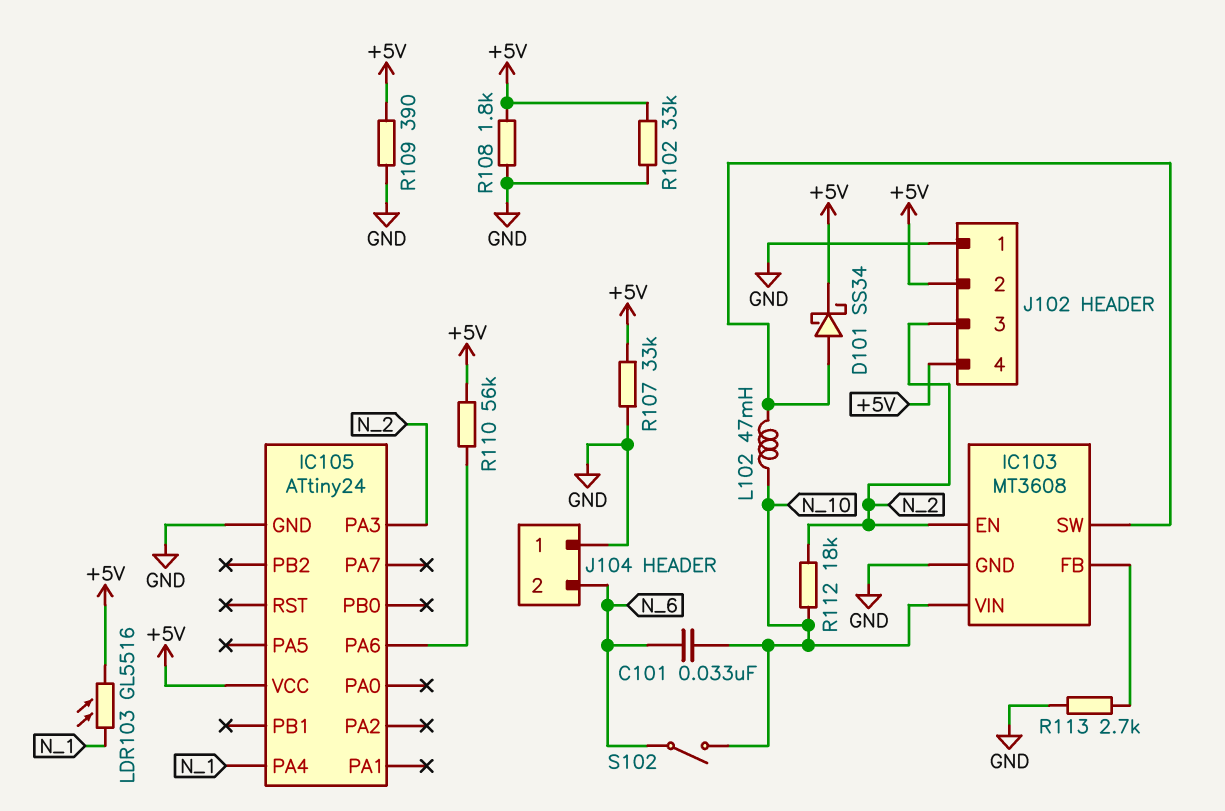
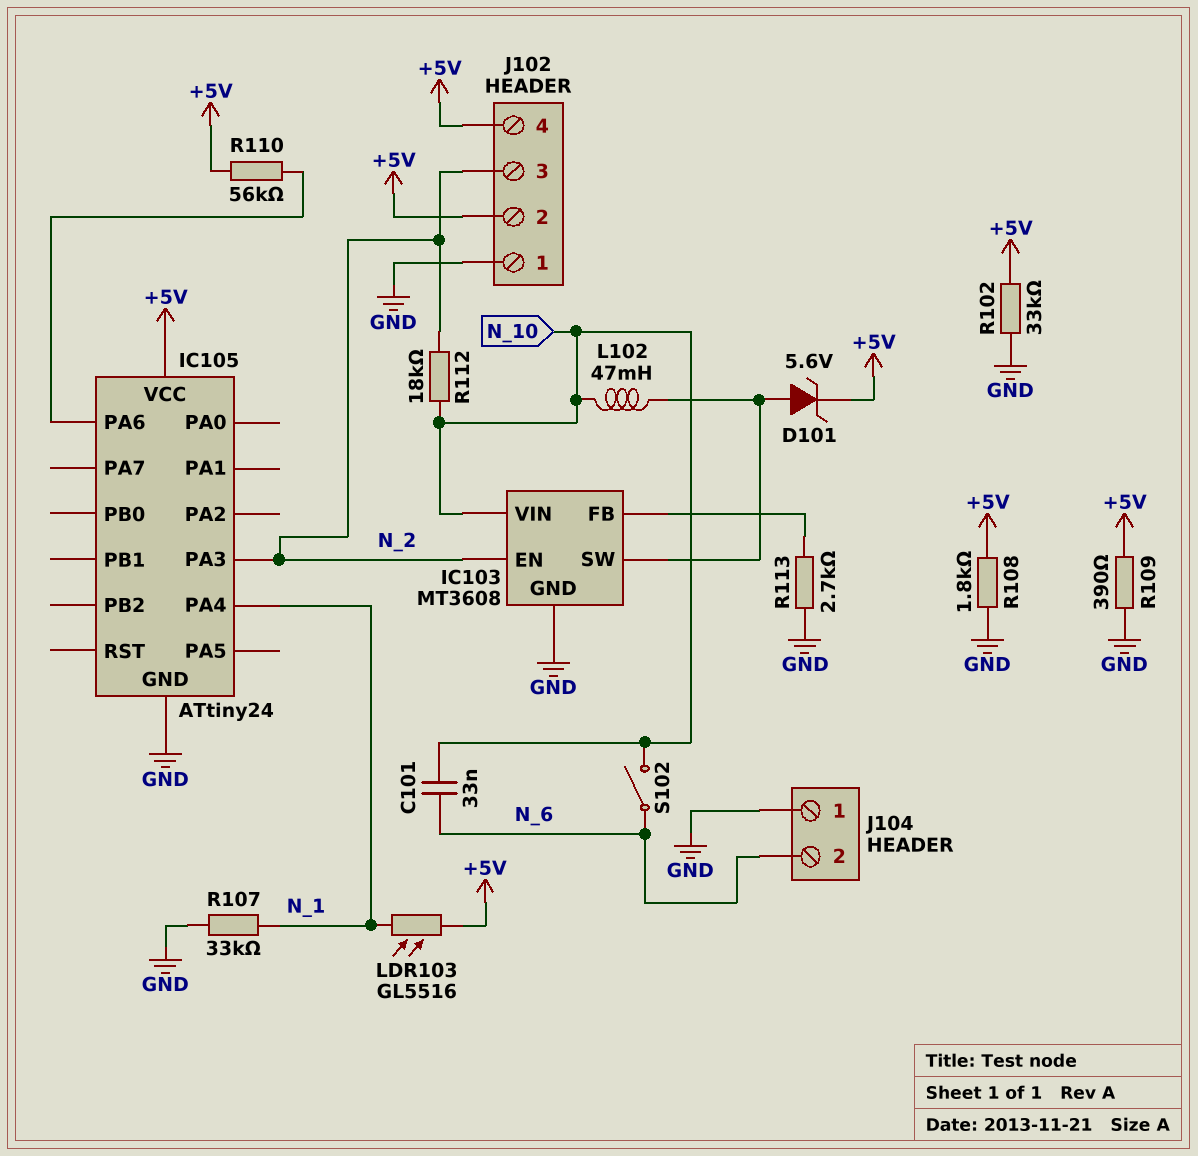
D101: schottky SS34 (A IC103/SW, K +5V) -> zener 5.6V (A IC103/SW, K +5V)
R107: 33k (+5V, GND) -> 33k (GND, N_1)

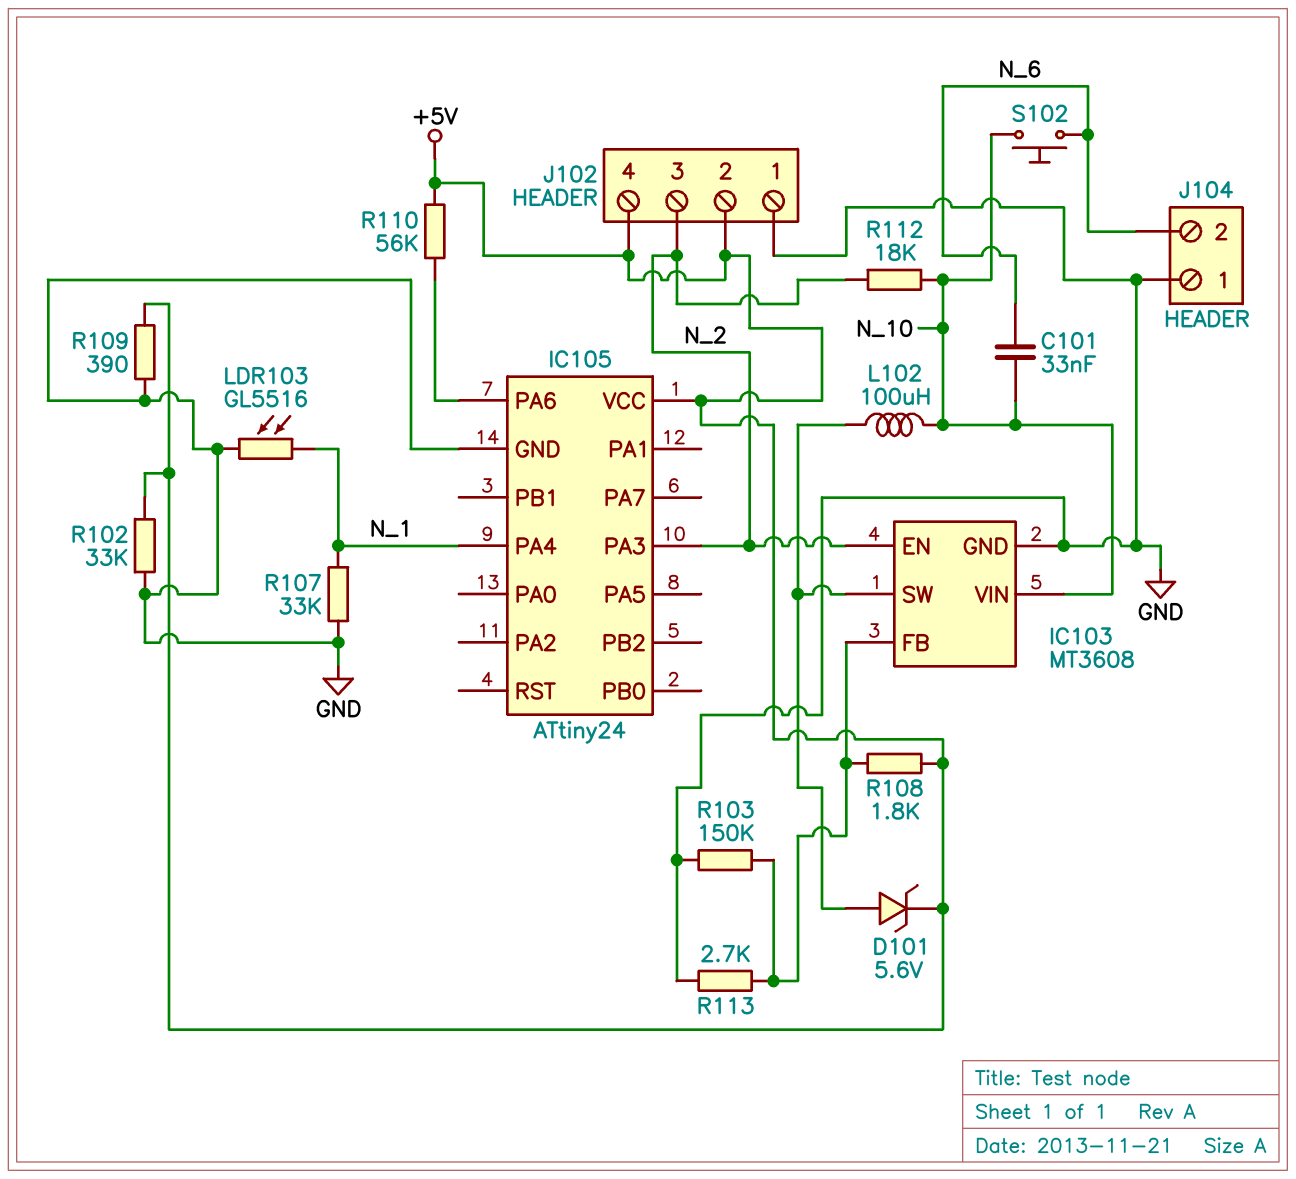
L102: 47mH (IC103/SW, N_10) -> 100uH (IC103/SW, N_10)
LDR103: GL5516 (+5V, N_1) -> GL5516 (GND, N_1)
R103: none -> 150k (GND, IC103/FB)
R108: 1.8k (+5V, GND) -> 1.8k (+5V, IC103/FB)
S102: switch (N_6, N_10) -> button (N_6, N_10)

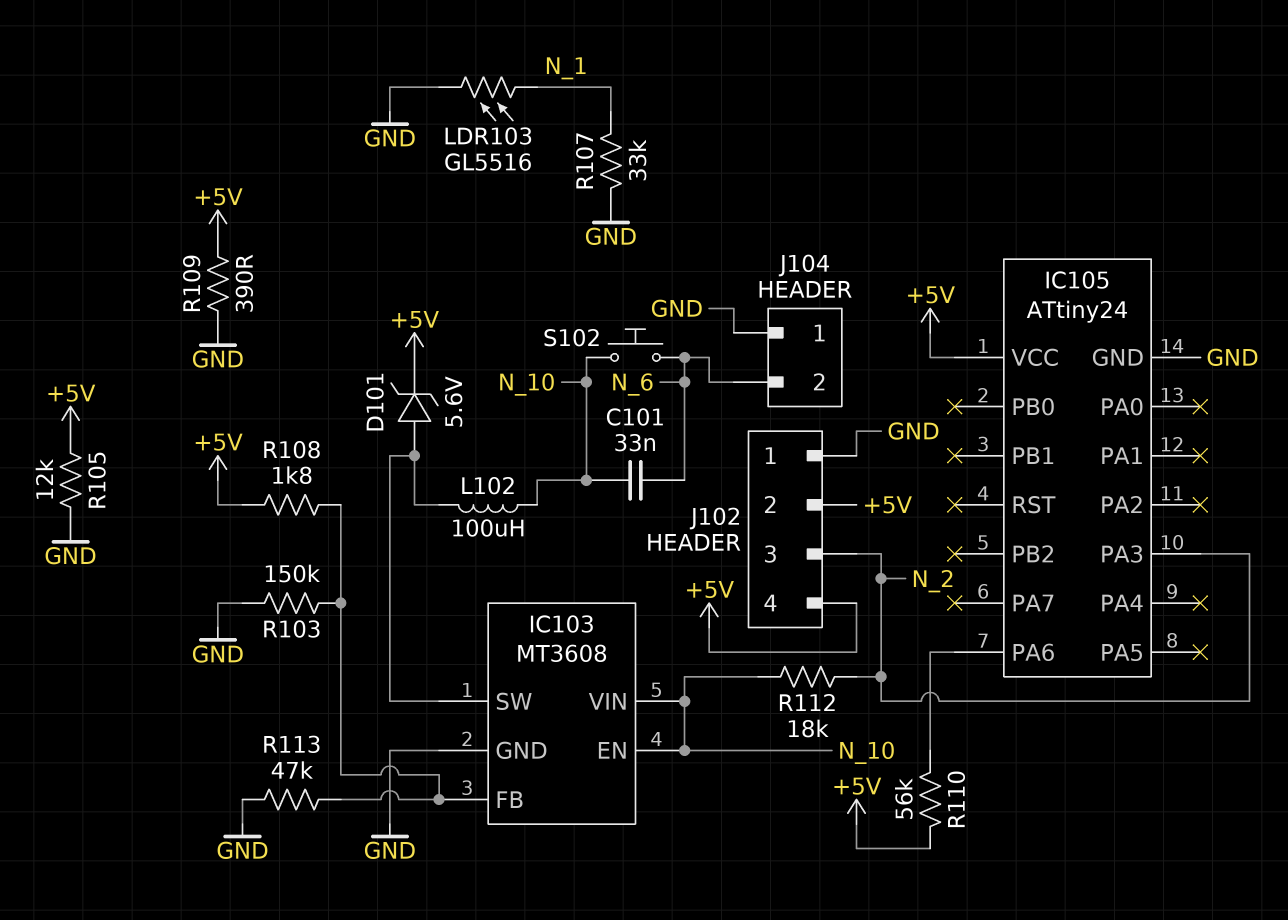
IC103 pin EN: N_2 -> N_10
IC105 pin PA4: N_1 -> none
R102: 33k (+5V, GND) -> none
R105: none -> 12k (+5V, GND)
R113: 2.7k (GND, IC103/FB) -> 47k (GND, IC103/FB)

